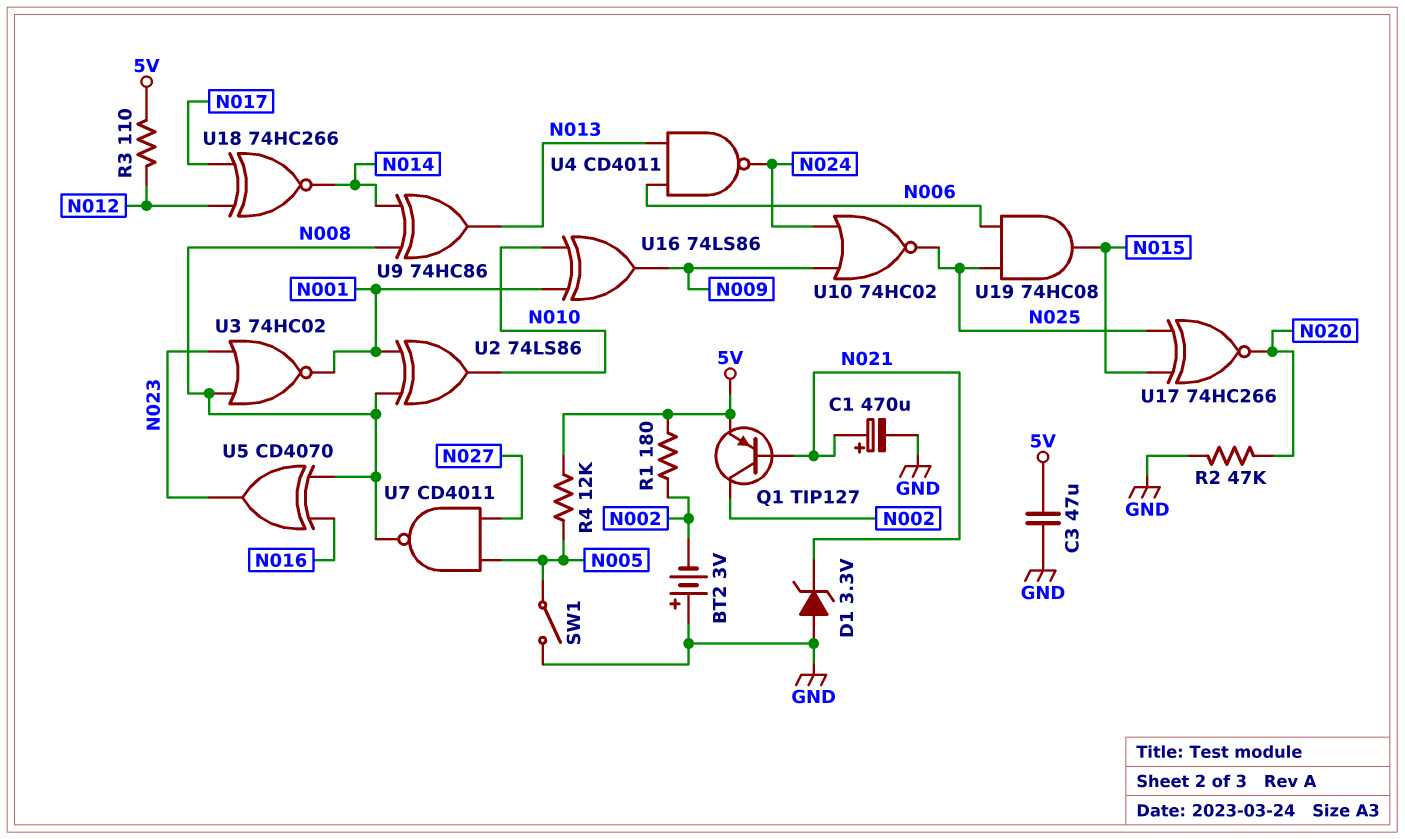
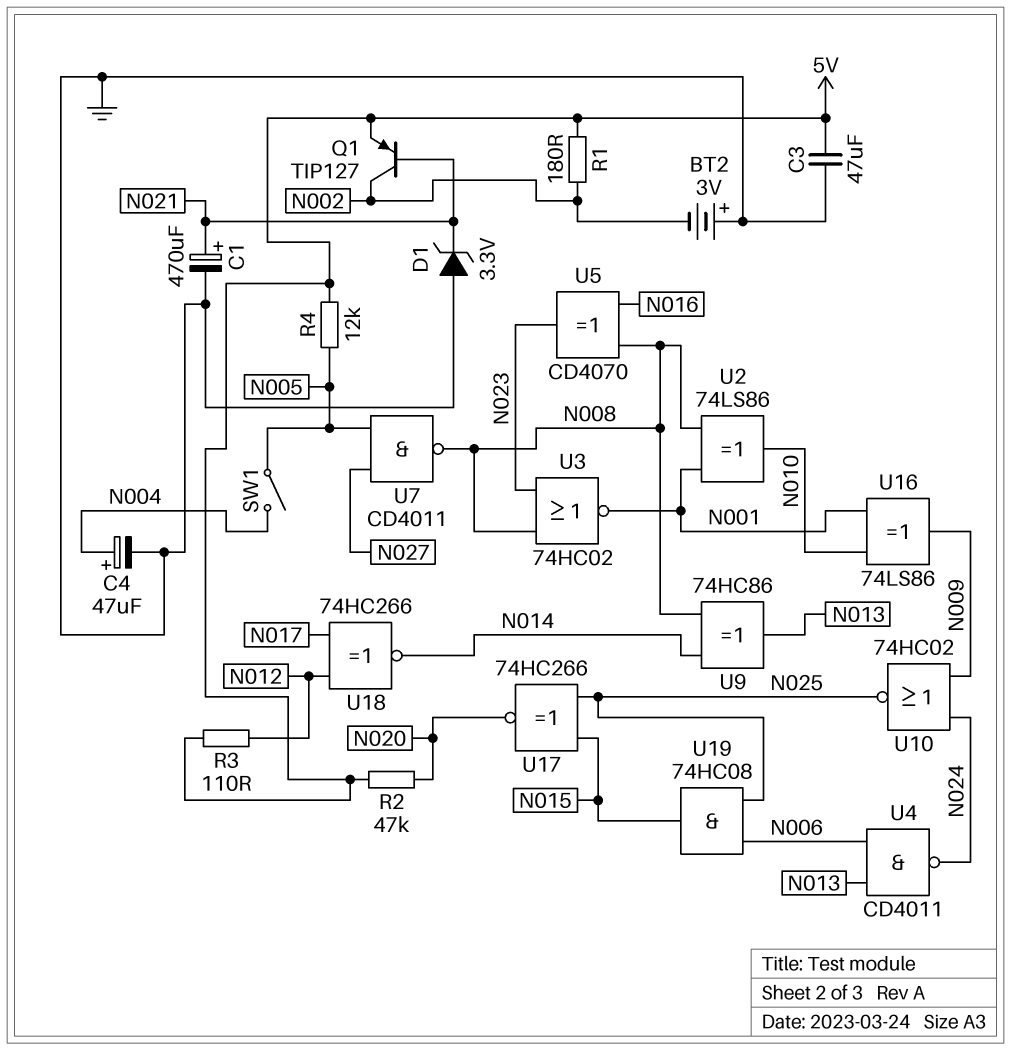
C4: none -> 47uF (plus N004, minus GND)
R2: 47k (GND, N020) -> 47k (5V, N020)
SW1: switch (GND, N005) -> switch (N004, N005)

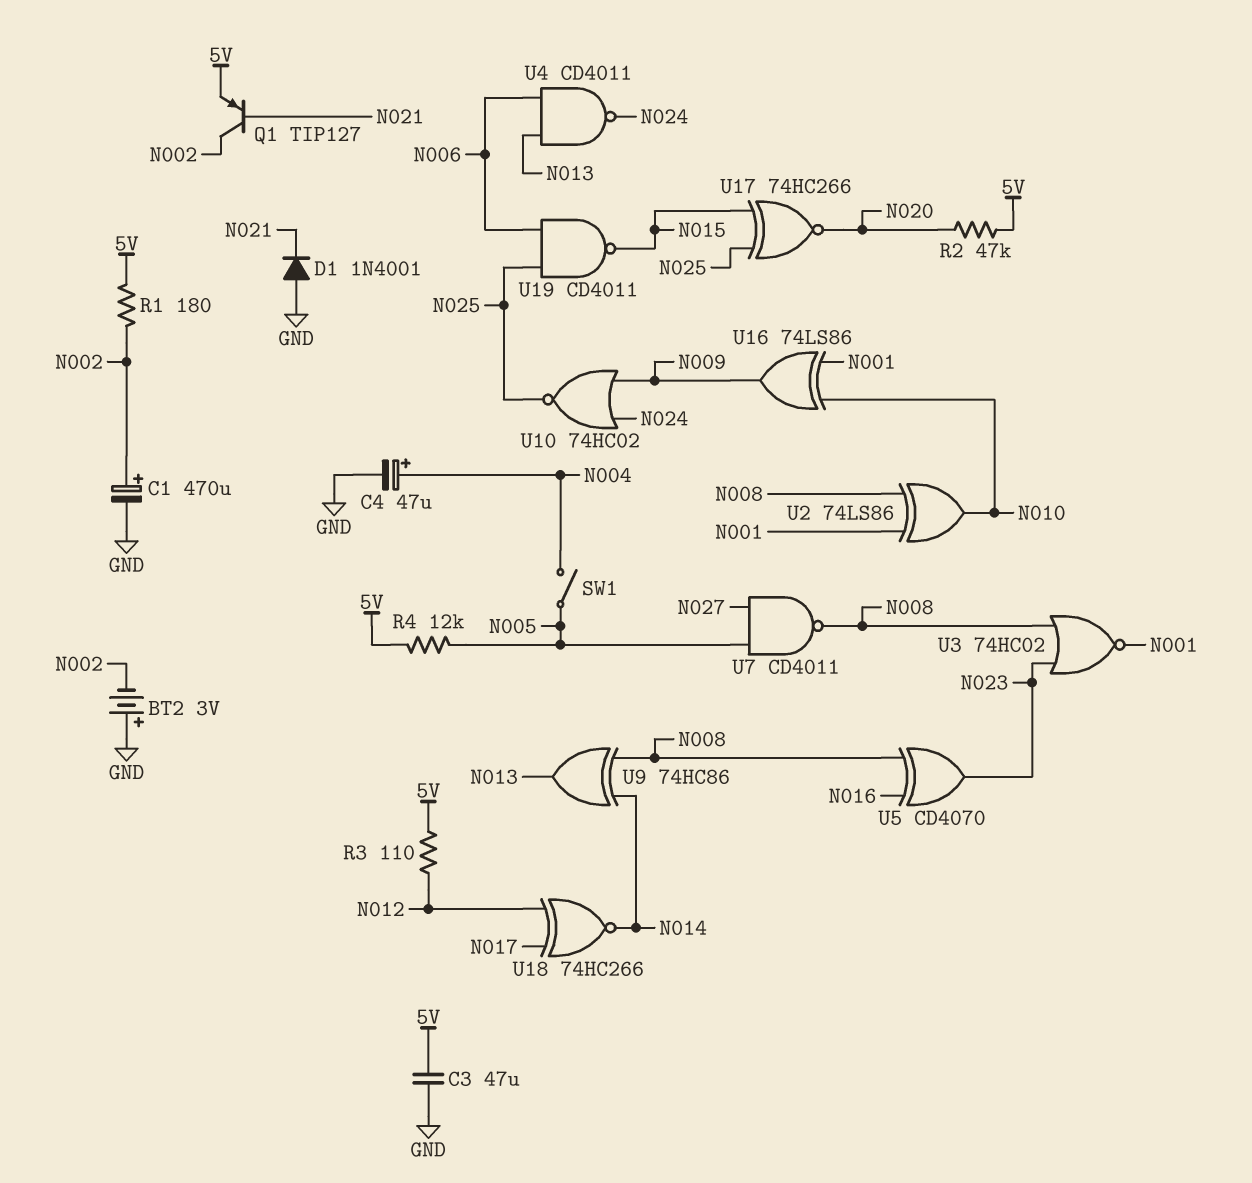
C1: 470uF (plus N021, minus GND) -> 470uF (plus N002, minus GND)
D1: zener 3.3V (A GND, K N021) -> diode 1N4001 (A GND, K N021)
U19: AND 74HC08 (in N006, in N025, out N015) -> NAND CD4011 (in N006, in N025, out N015)

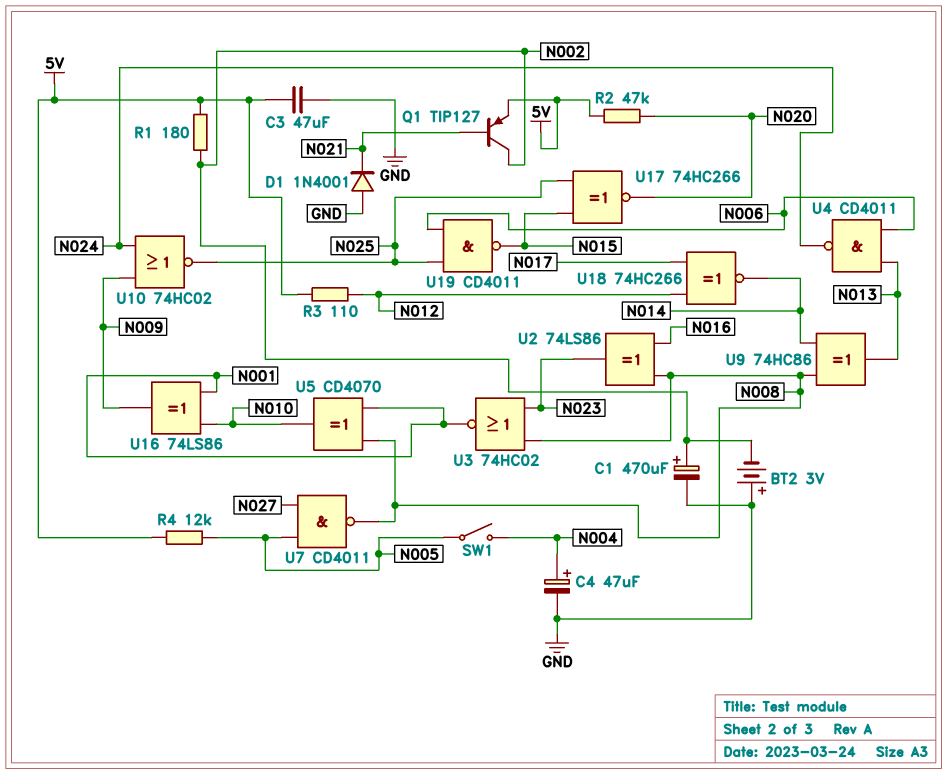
U2: XOR 74LS86 (in N001, in N008, out N010) -> XOR 74LS86 (in N008, in N016, out N023)
U5: XOR CD4070 (in N008, in N016, out N023) -> XOR CD4070 (in N001, in N008, out N010)

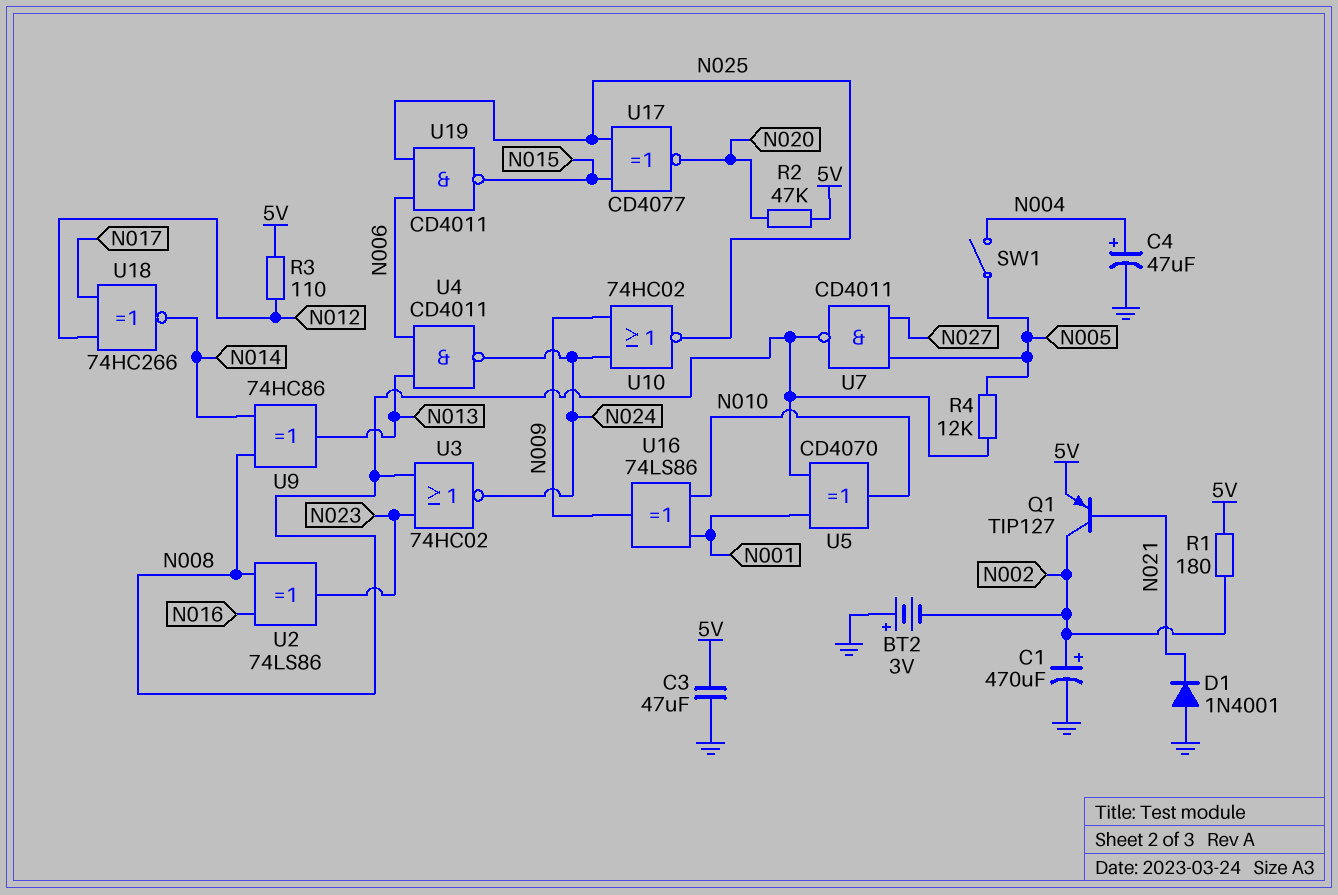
R4: 12k (5V, N005) -> 12k (N005, N008)
U3: NOR 74HC02 (in N008, in N023, out N001) -> NOR 74HC02 (in N008, in N023, out N024)
U17: XNOR 74HC266 (in N015, in N025, out N020) -> XNOR CD4077 (in N015, in N025, out N020)

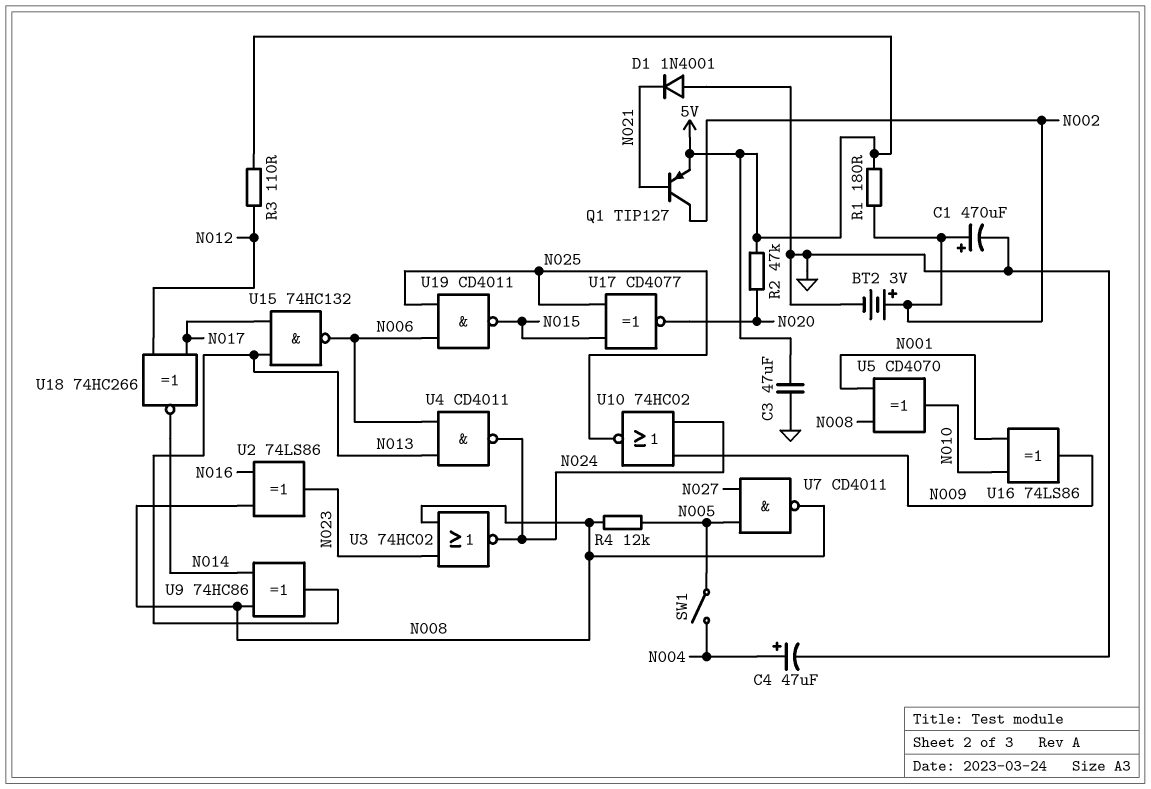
BT2: 3V (plus GND, minus N002) -> 3V (plus N002, minus GND)
U15: none -> NAND 74HC132 (in N013, in N017, out N006)

